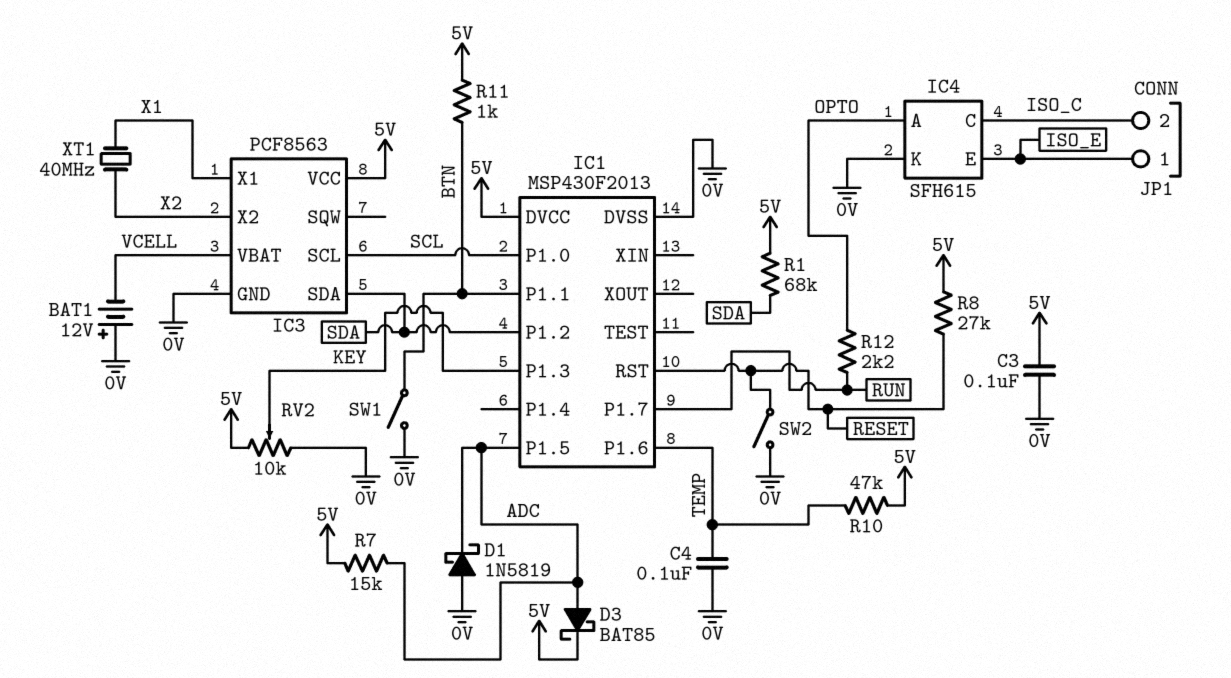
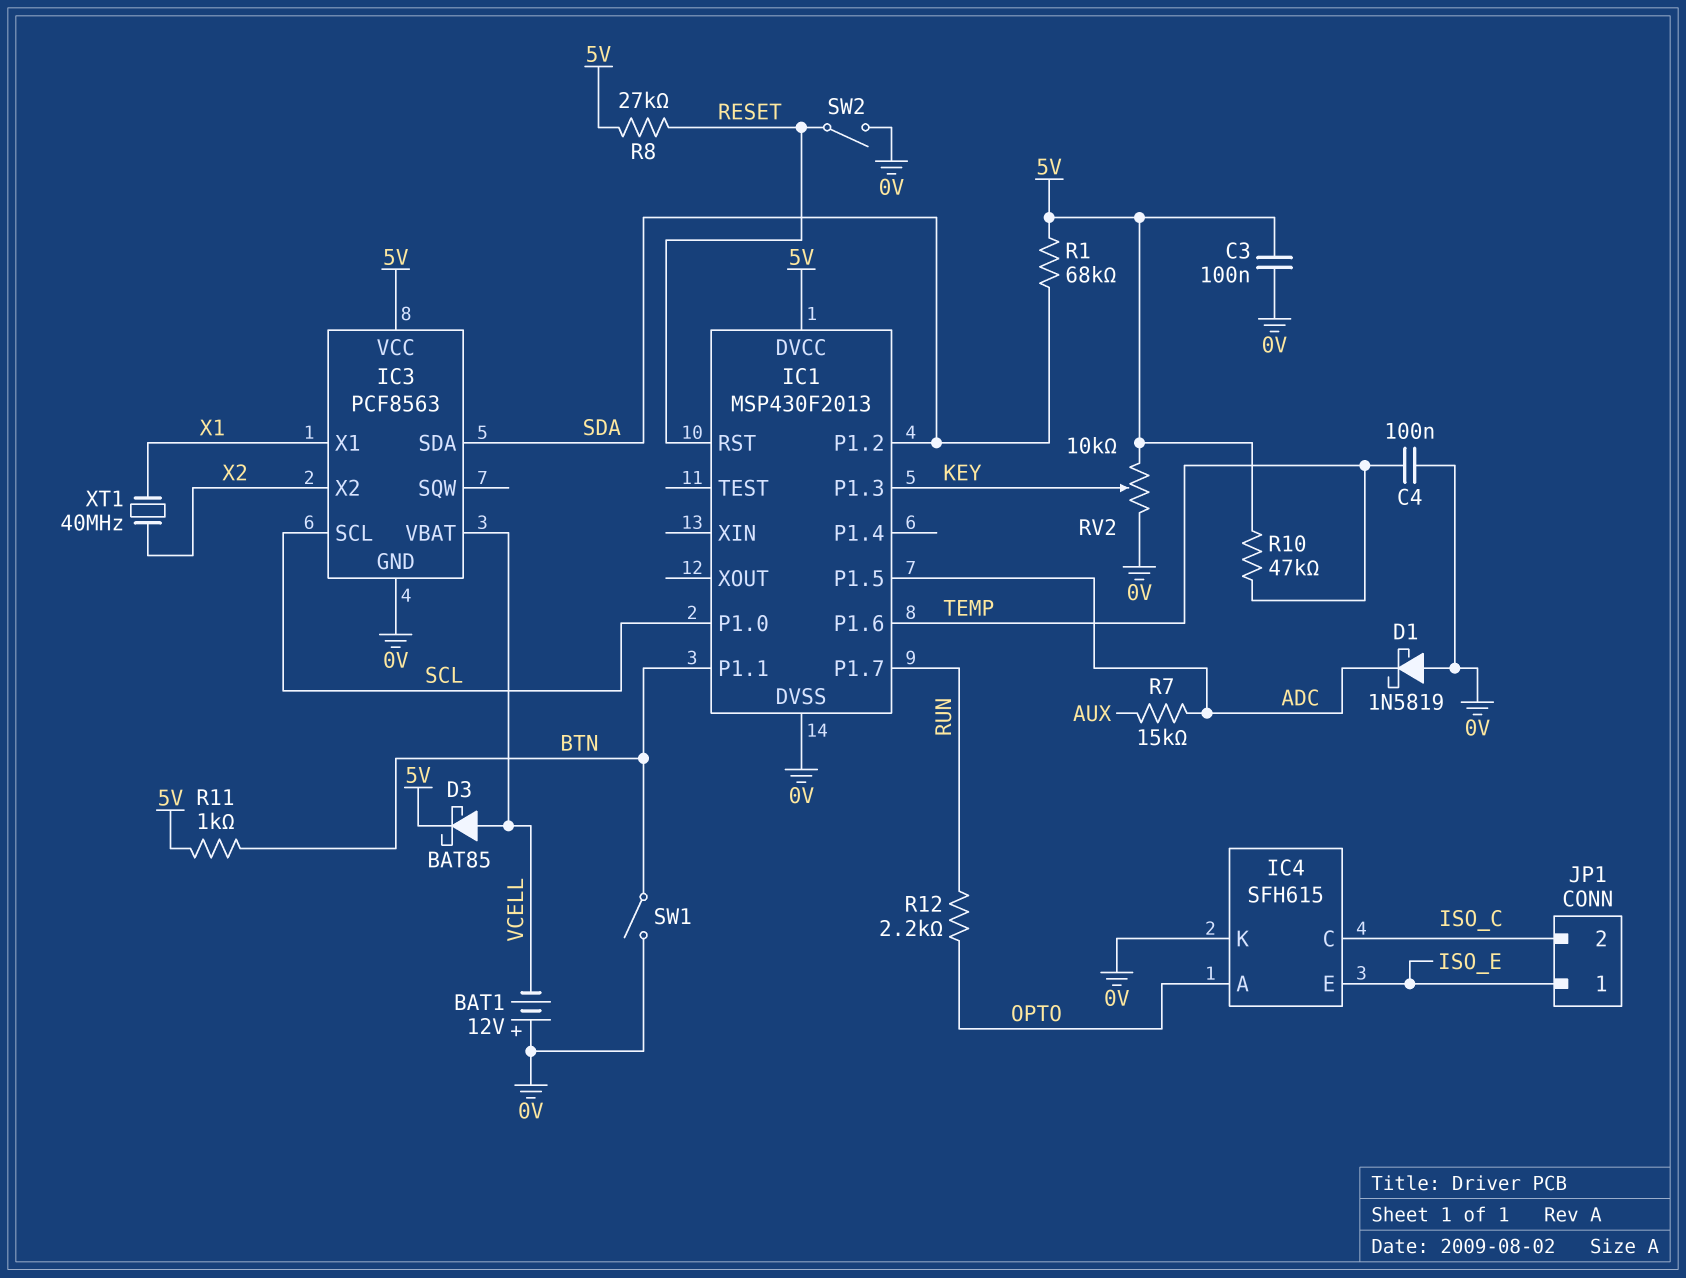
D3: schottky BAT85 (A ADC, K 5V) -> schottky BAT85 (A VCELL, K 5V)
R7: 15k (5V, ADC) -> 15k (ADC, AUX)

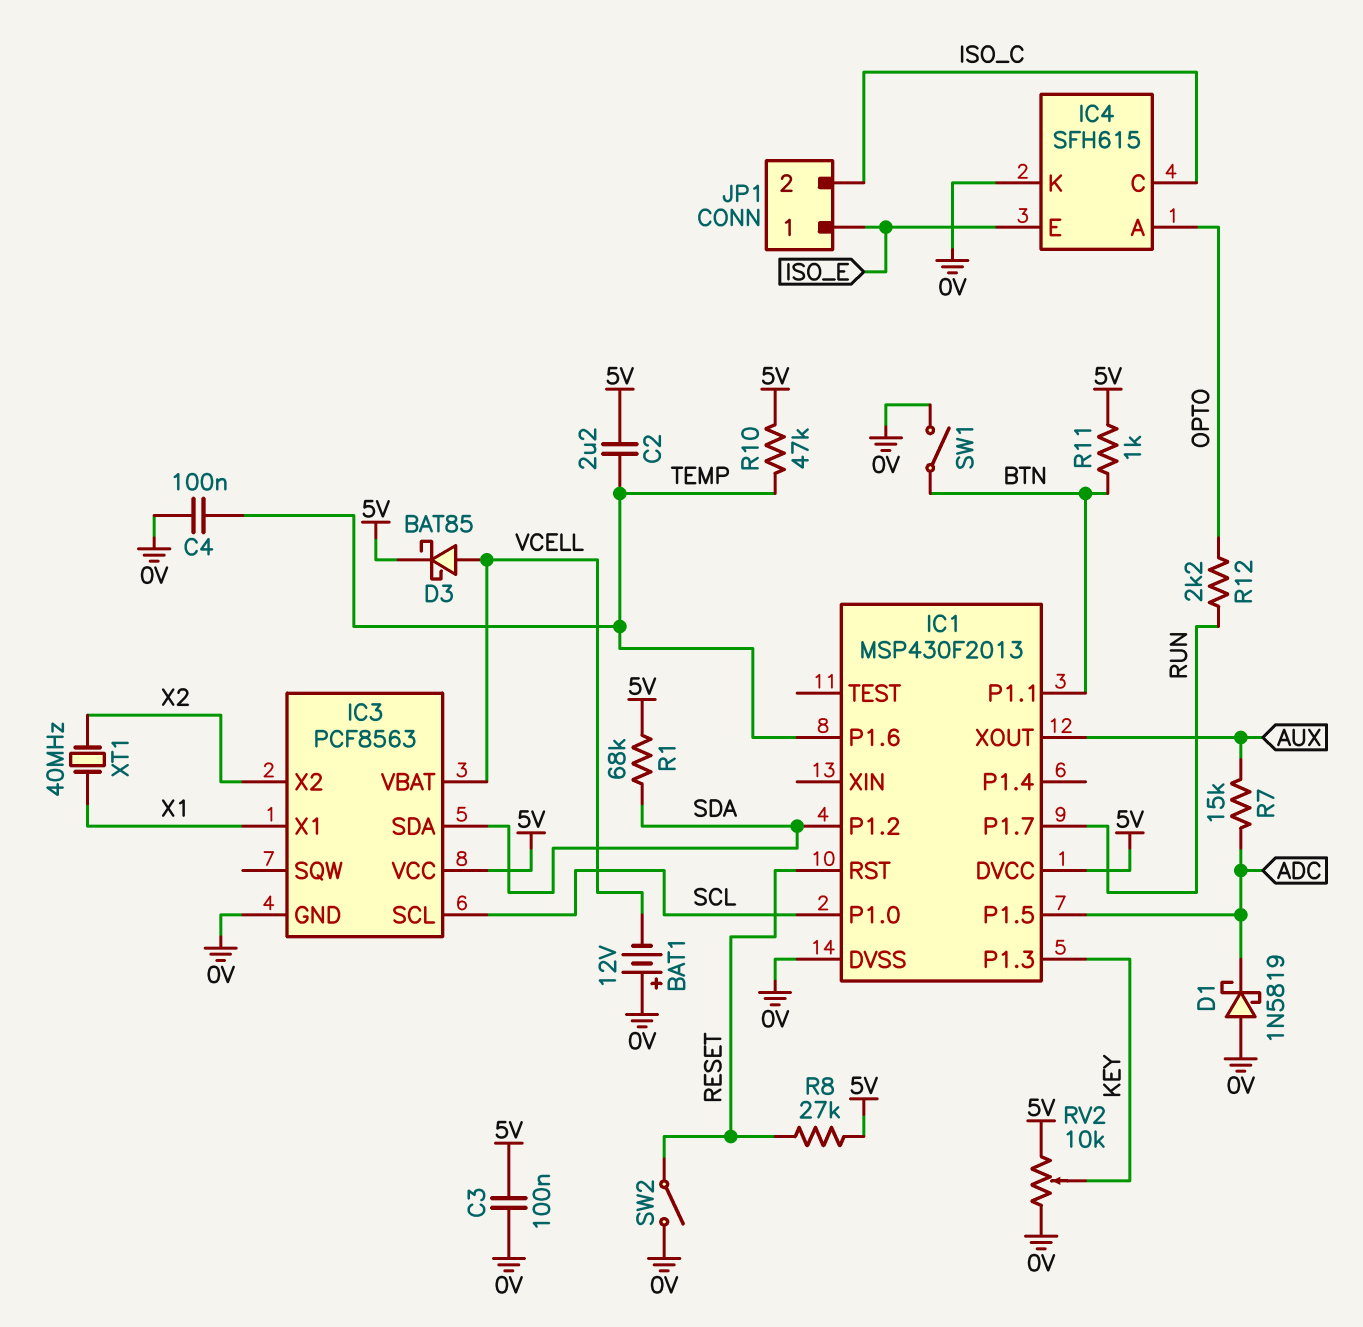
C2: none -> 2.2uF (5V, TEMP)
IC1 pin XOUT: none -> AUX

